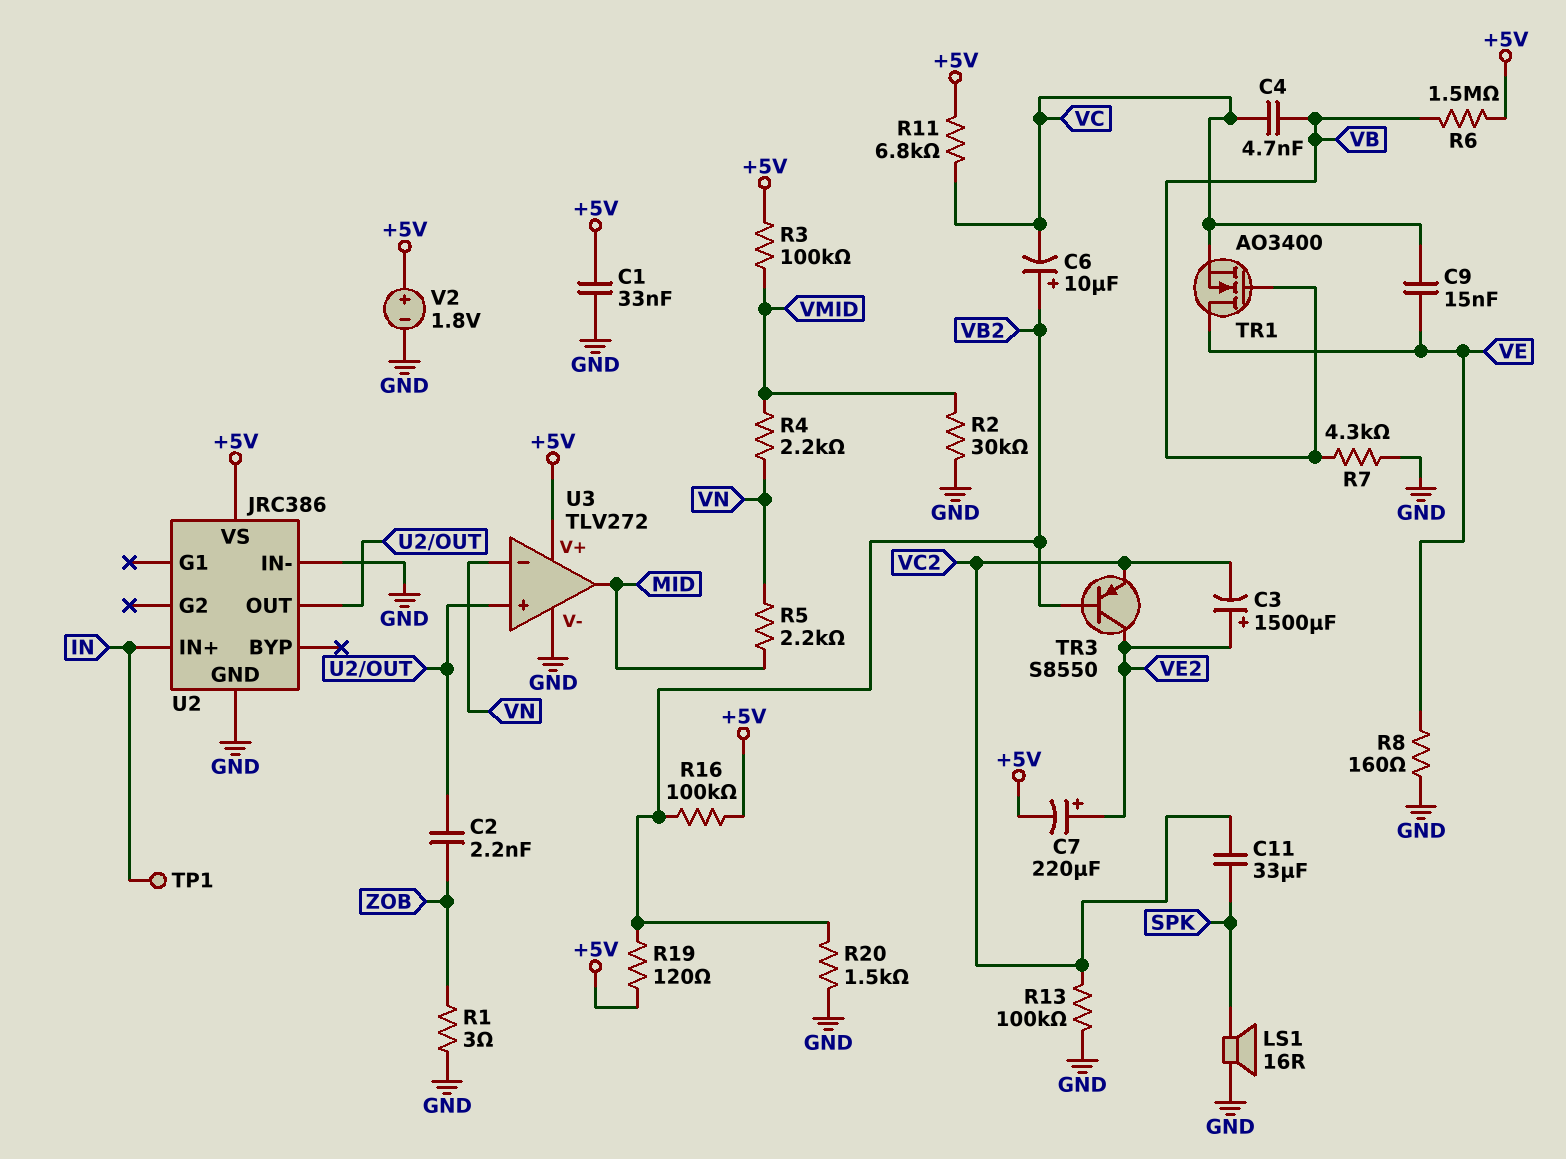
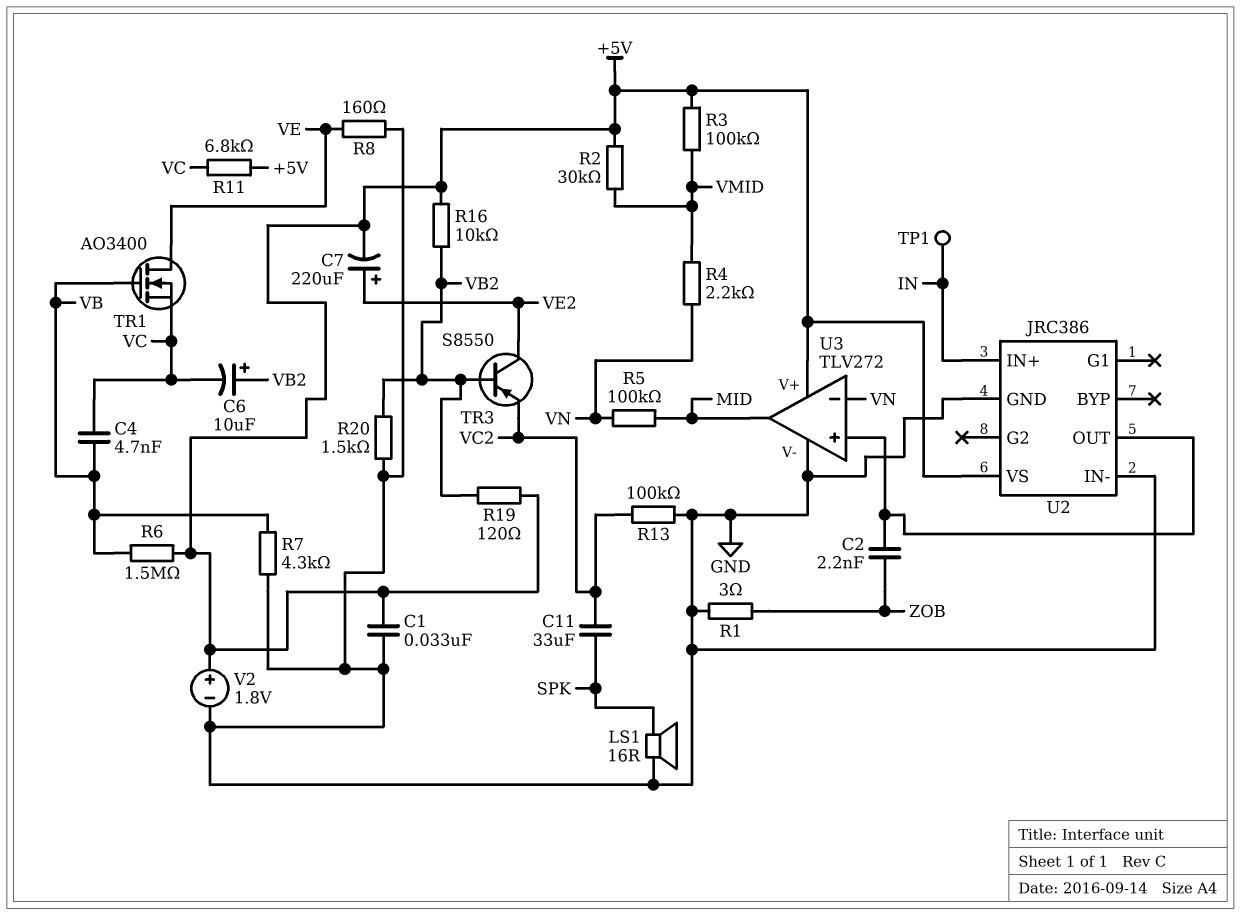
C3: 1500uF (plus VE2, minus VC2) -> none
C9: 15nF (VC, VE) -> none
R2: 30k (GND, VMID) -> 30k (+5V, VMID)
R5: 2.2k (MID, VN) -> 100k (MID, VN)
R16: 100k (+5V, VB2) -> 10k (+5V, VB2)

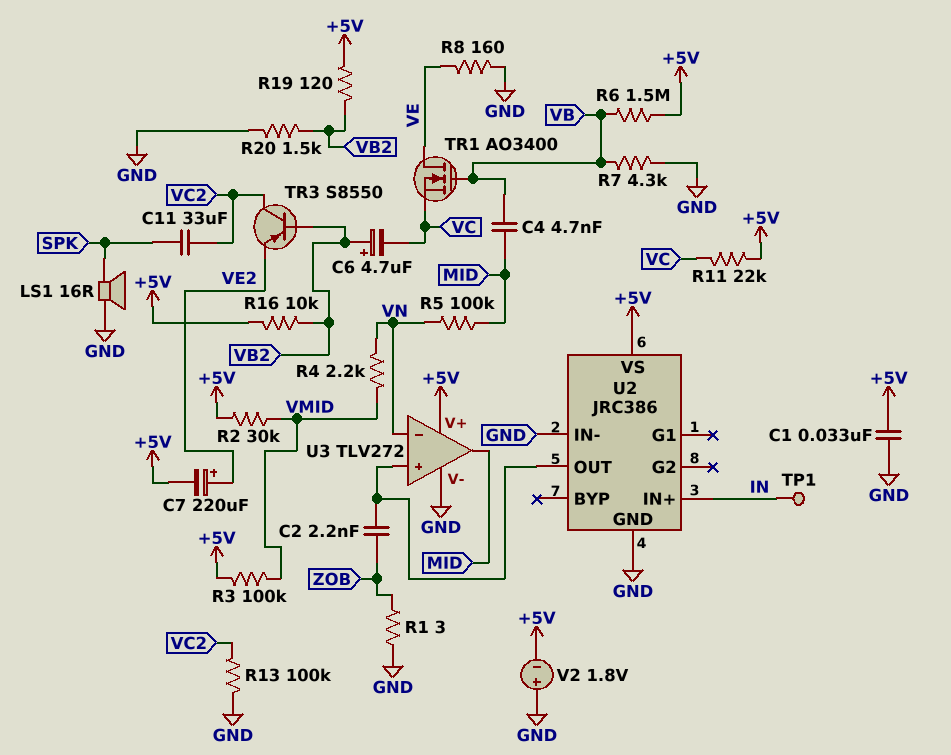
C4: 4.7nF (VB, VC) -> 4.7nF (MID, VB)
C6: 10uF (plus VB2, minus VC) -> 4.7uF (plus VB2, minus VC)
R11: 6.8k (+5V, VC) -> 22k (+5V, VC)
TR3: PNP S8550 (B VB2, C VE2, E VC2) -> PNP S8550 (B VB2, C VC2, E VE2)
V2: 1.8V (plus +5V, minus GND) -> 1.8V (plus GND, minus +5V)

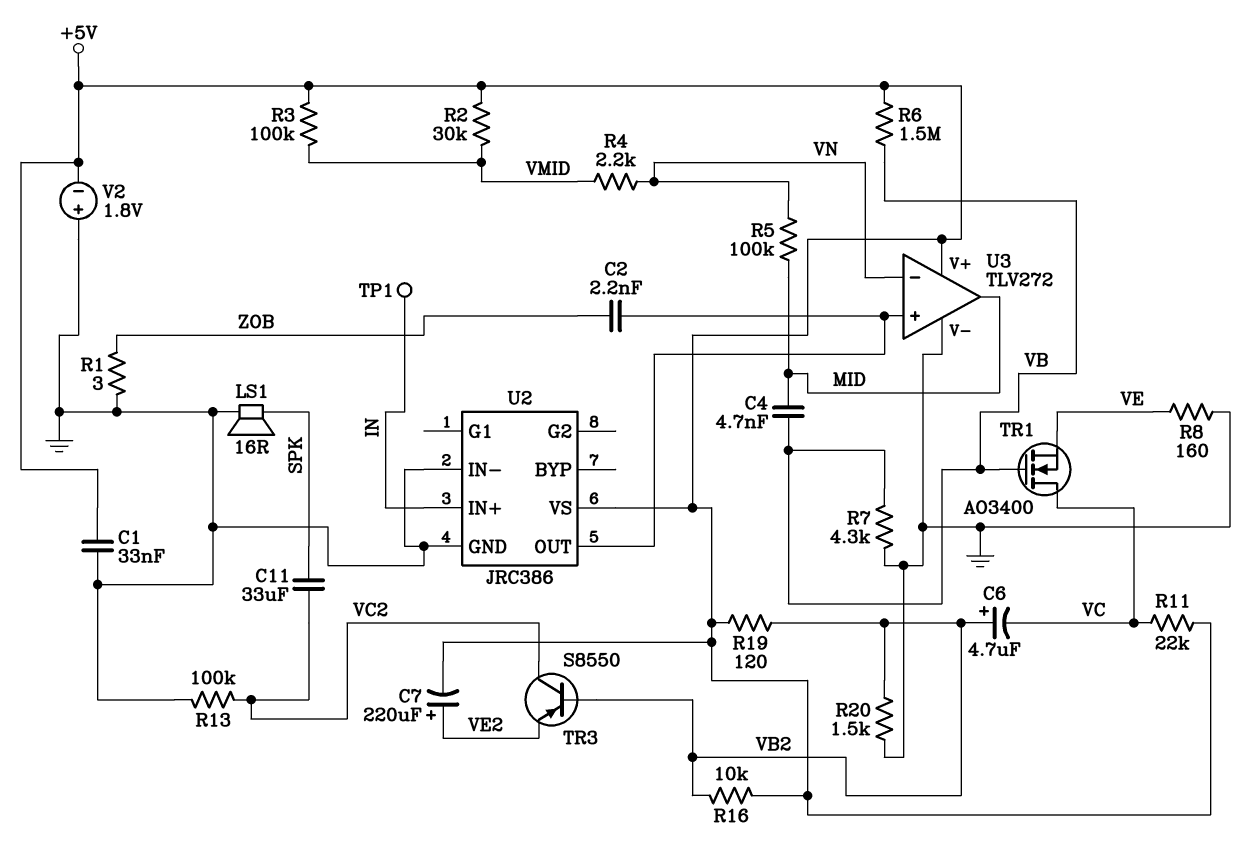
TR1: NMOS AO3400 (G VB, D VE, S VC) -> NMOS AO3400 (G VB, D VC, S VE)

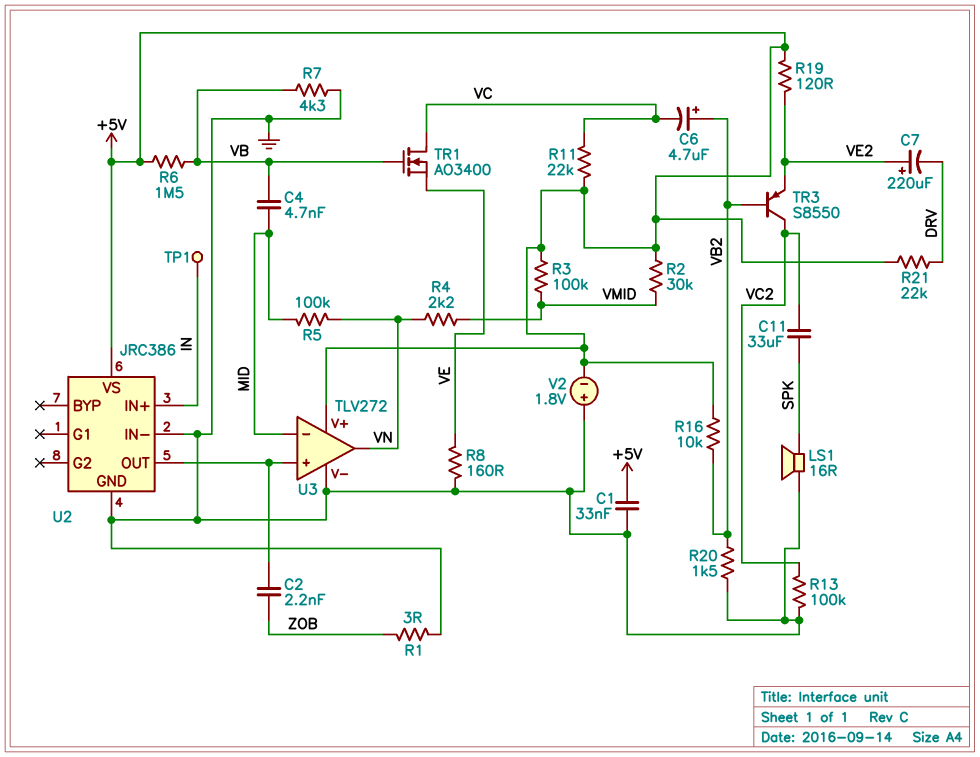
C7: 220uF (plus VE2, minus +5V) -> 220uF (plus VE2, minus DRV)
R19: 120 (+5V, VB2) -> 120 (+5V, VE2)
R21: none -> 22k (+5V, DRV)
U3 pin in-: VN -> MID
U3 pin out: MID -> VN

